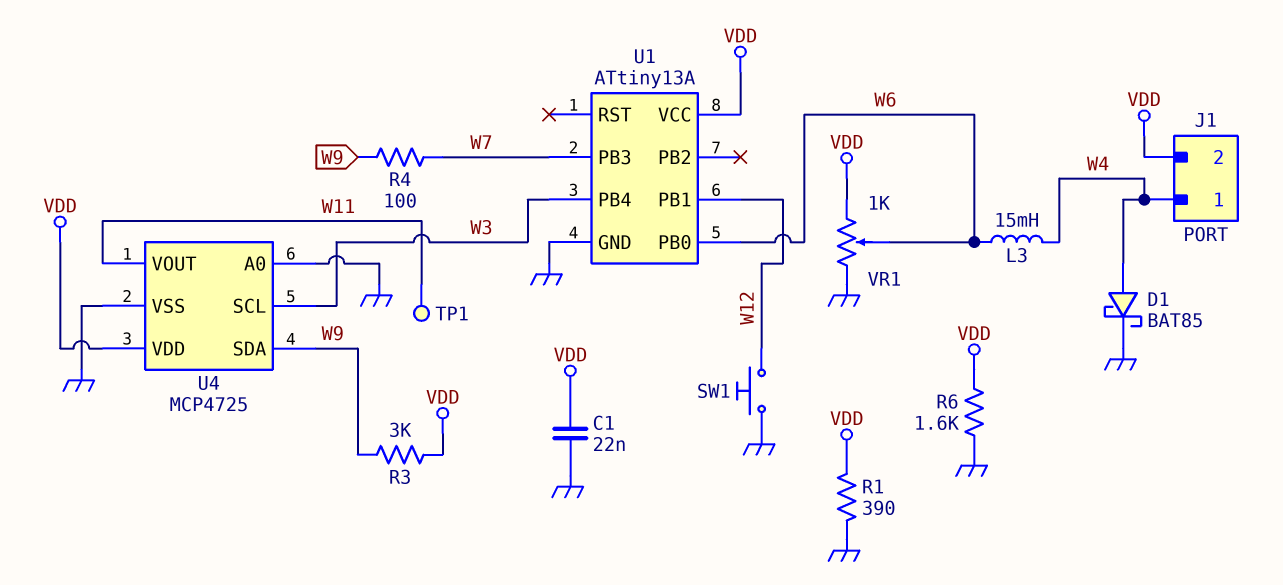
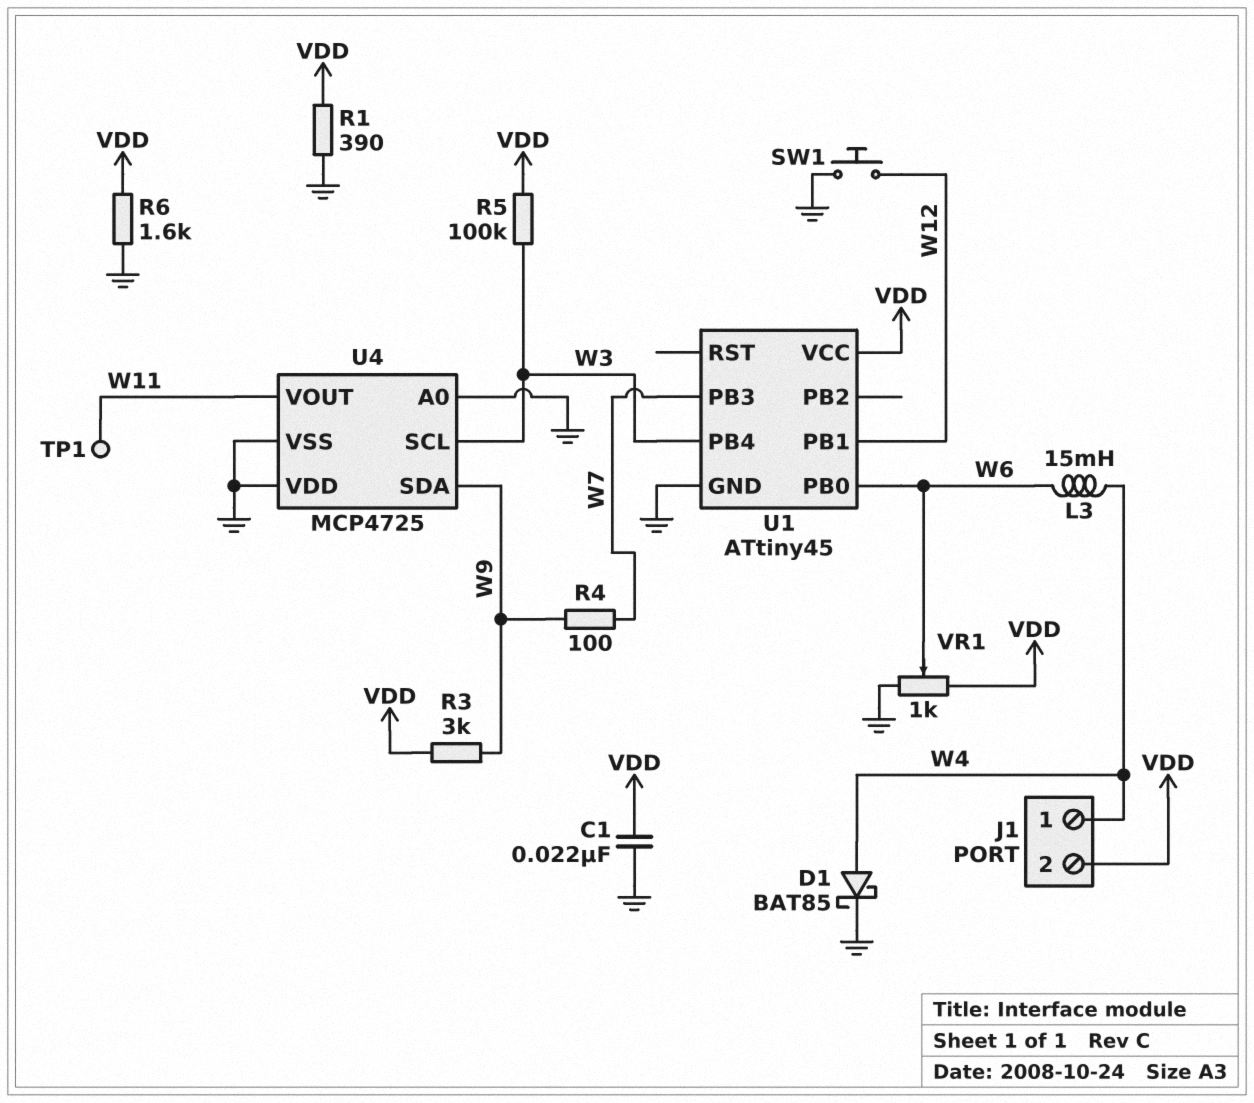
R5: none -> 100k (VDD, W3)
U1: ATtiny13A -> ATtiny45
U4 pin VDD: VDD -> GND

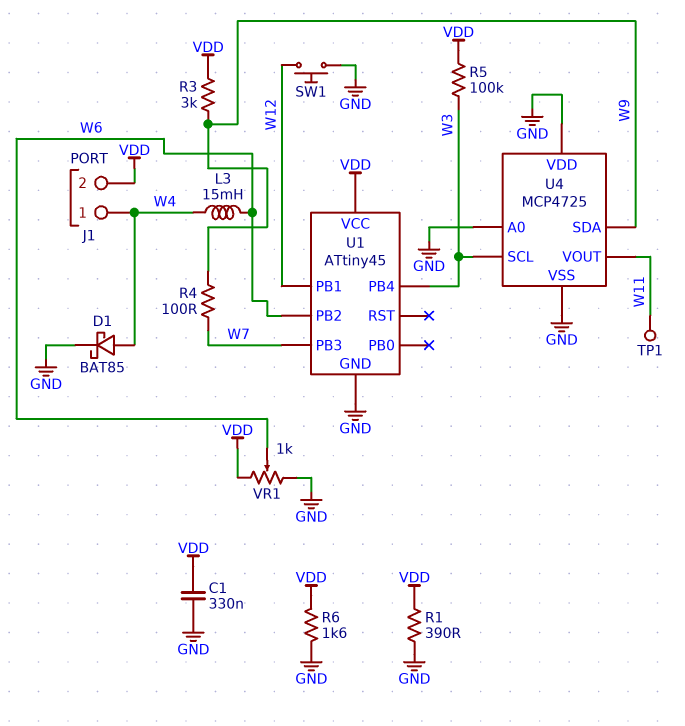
C1: 22nF (GND, VDD) -> 330nF (GND, VDD)
U1 pin PB0: W6 -> none
U1 pin PB2: none -> W6

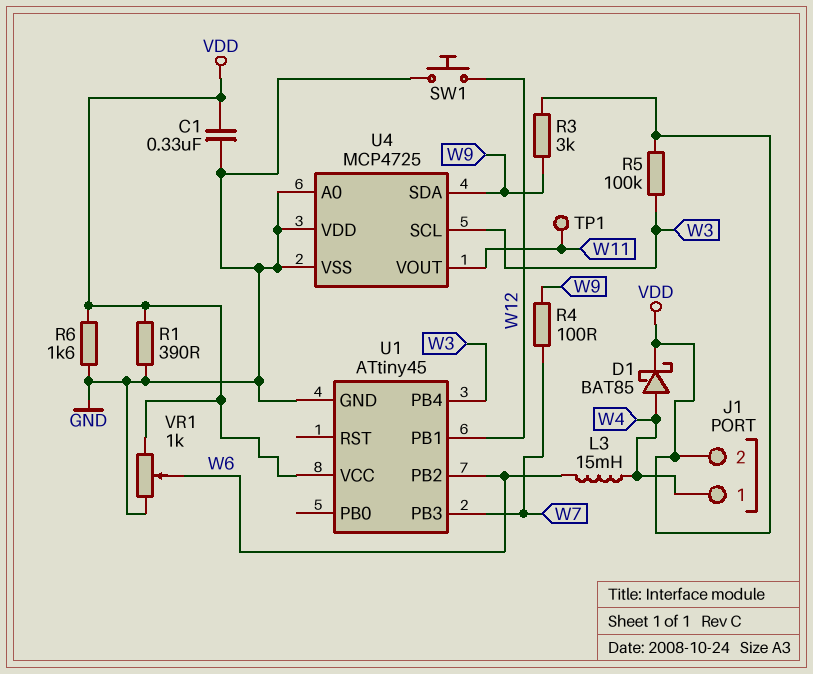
D1: schottky BAT85 (A W4, K GND) -> schottky BAT85 (A W4, K VDD)

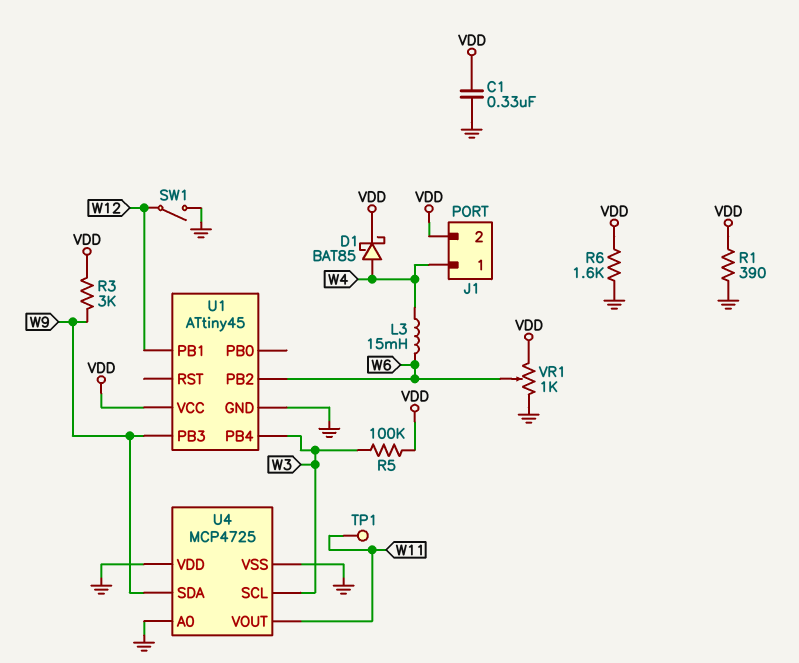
R4: 100 (W7, W9) -> none
SW1: button (GND, W12) -> switch (GND, W12)
U1 pin PB3: W7 -> W9

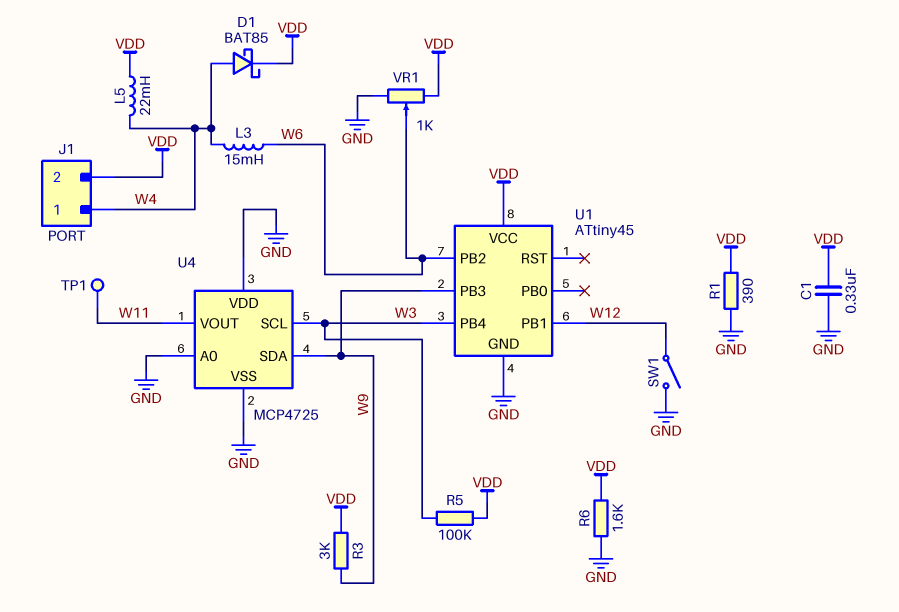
L5: none -> 22mH (VDD, W4)

